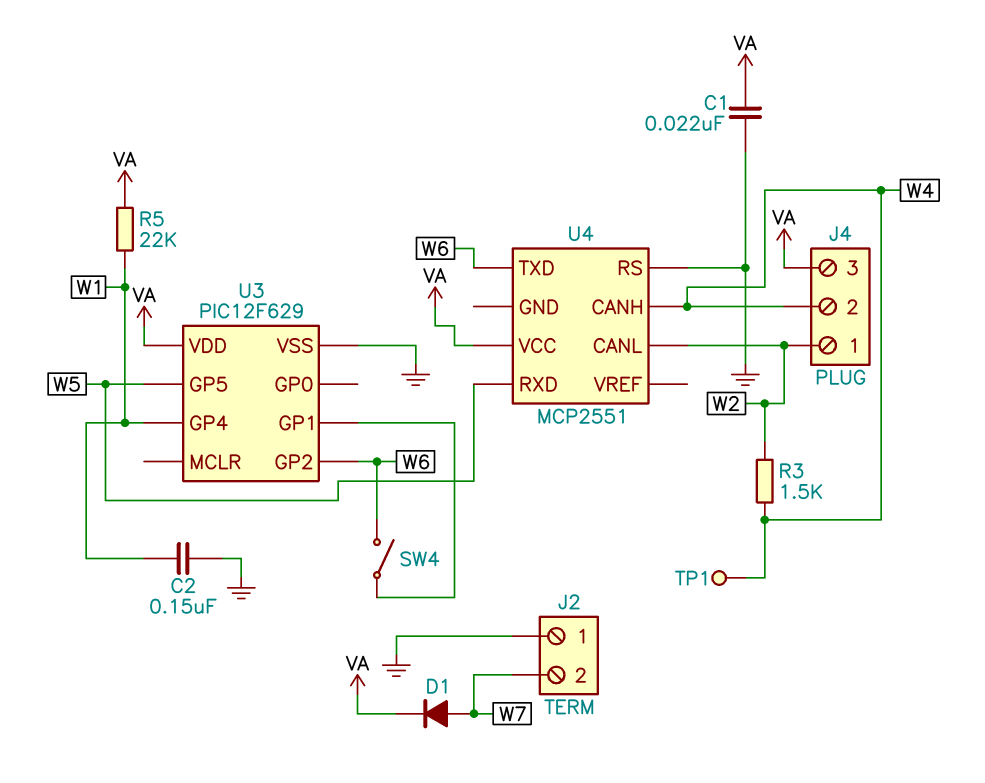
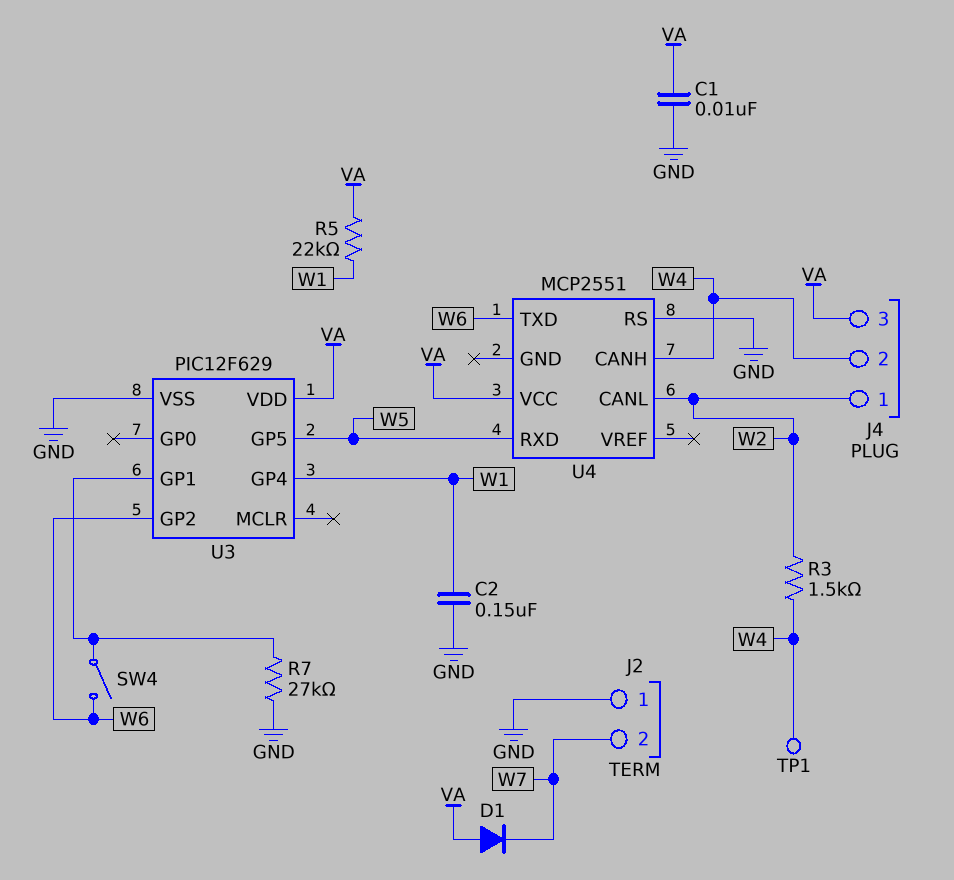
C1: 22nF (GND, VA) -> 10nF (GND, VA)
D1: diode (A W7, K VA) -> diode (A VA, K W7)
R7: none -> 27k (GND, U3/GP1)

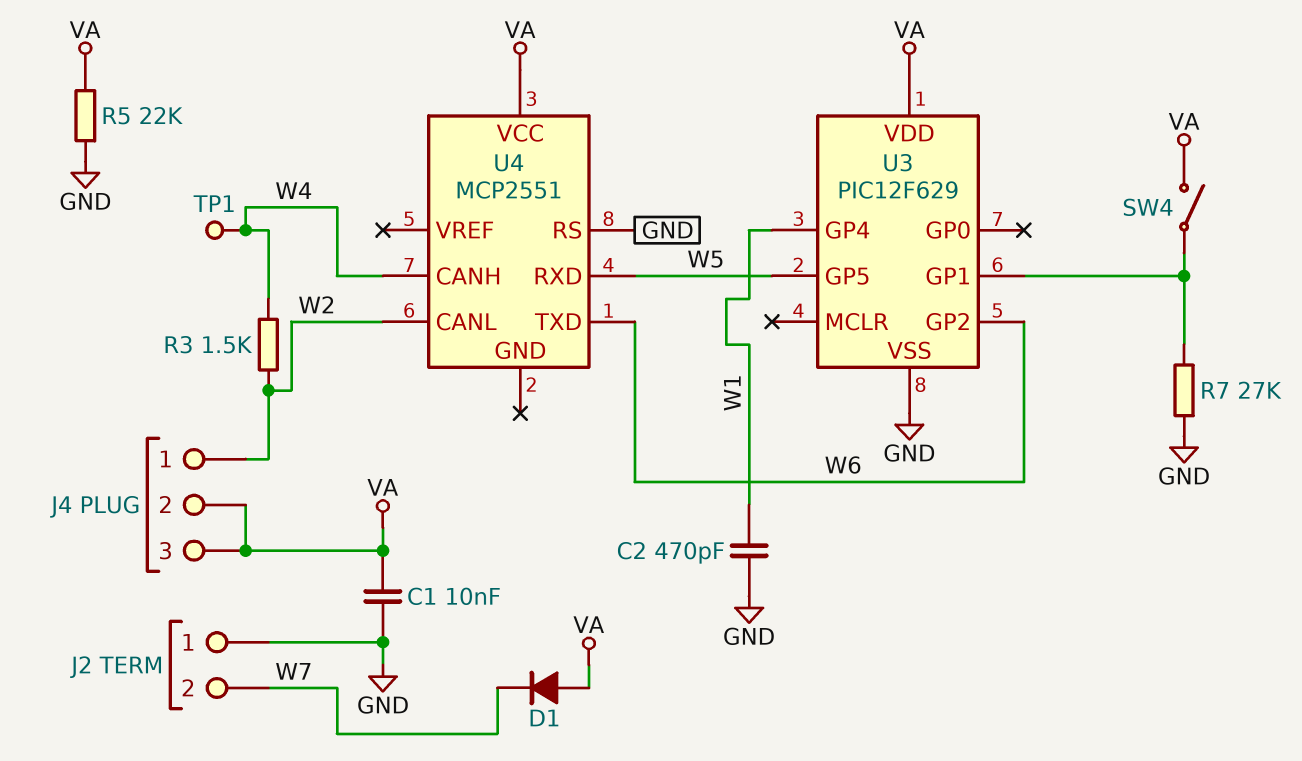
C2: 150nF (GND, W1) -> 470pF (GND, W1)
J4 pin 2: W4 -> VA
R5: 22k (VA, W1) -> 22k (GND, VA)
SW4: switch (U3/GP1, W6) -> switch (U3/GP1, VA)

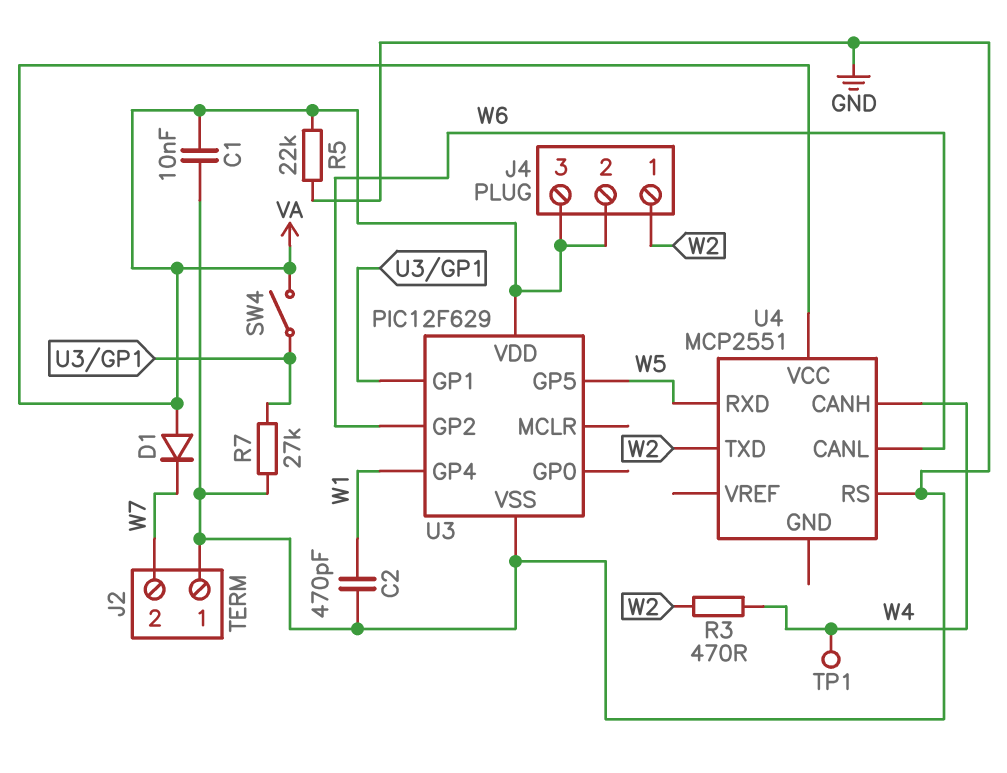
R3: 1.5k (W2, W4) -> 470 (W2, W4)
U4 pin CANL: W2 -> W6
U4 pin TXD: W6 -> W2

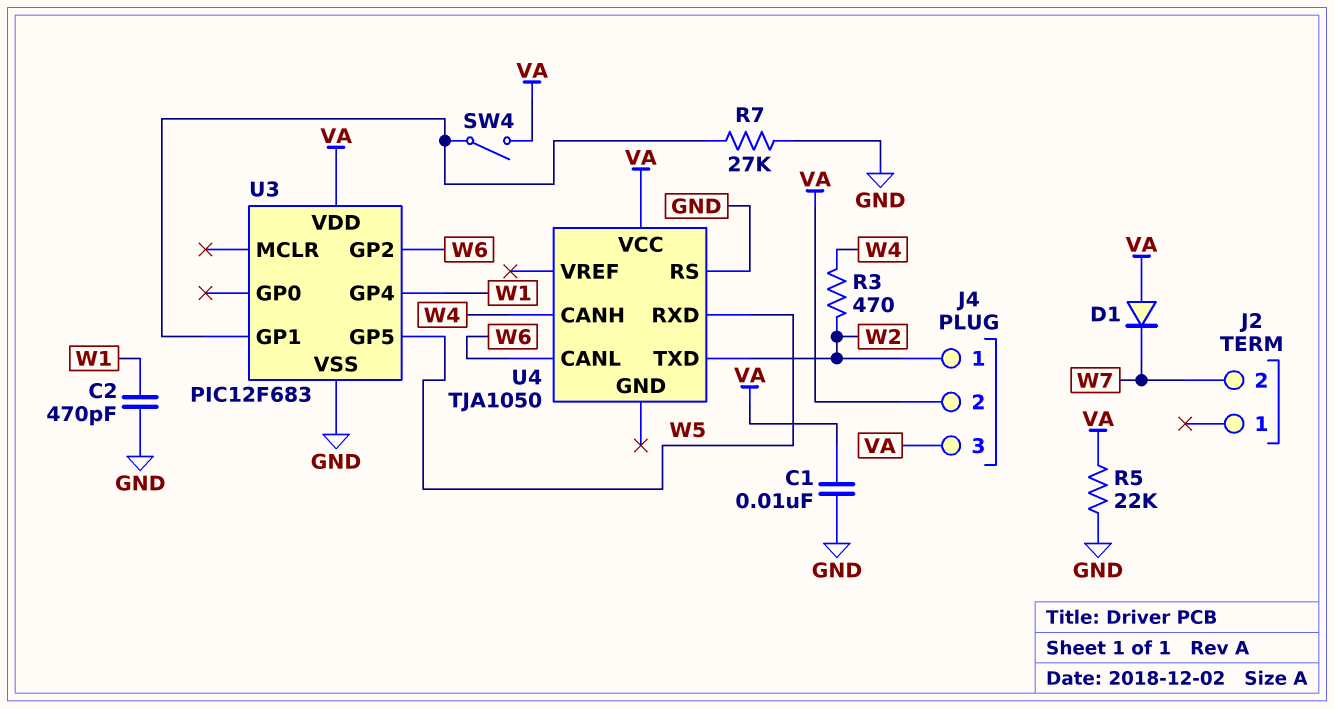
J2 pin 1: GND -> none
TP1: test point (W4) -> none
U3: PIC12F629 -> PIC12F683
U4: MCP2551 -> TJA1050

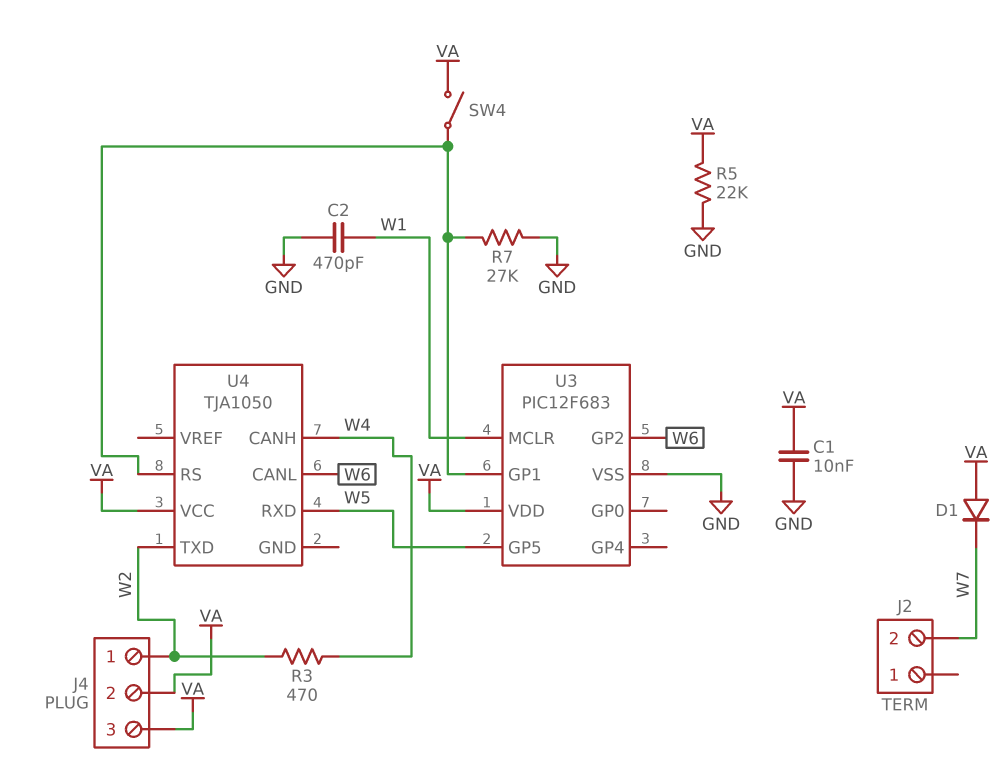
U3 pin GP4: W1 -> none
U3 pin MCLR: none -> W1
U4 pin RS: GND -> U3/GP1

